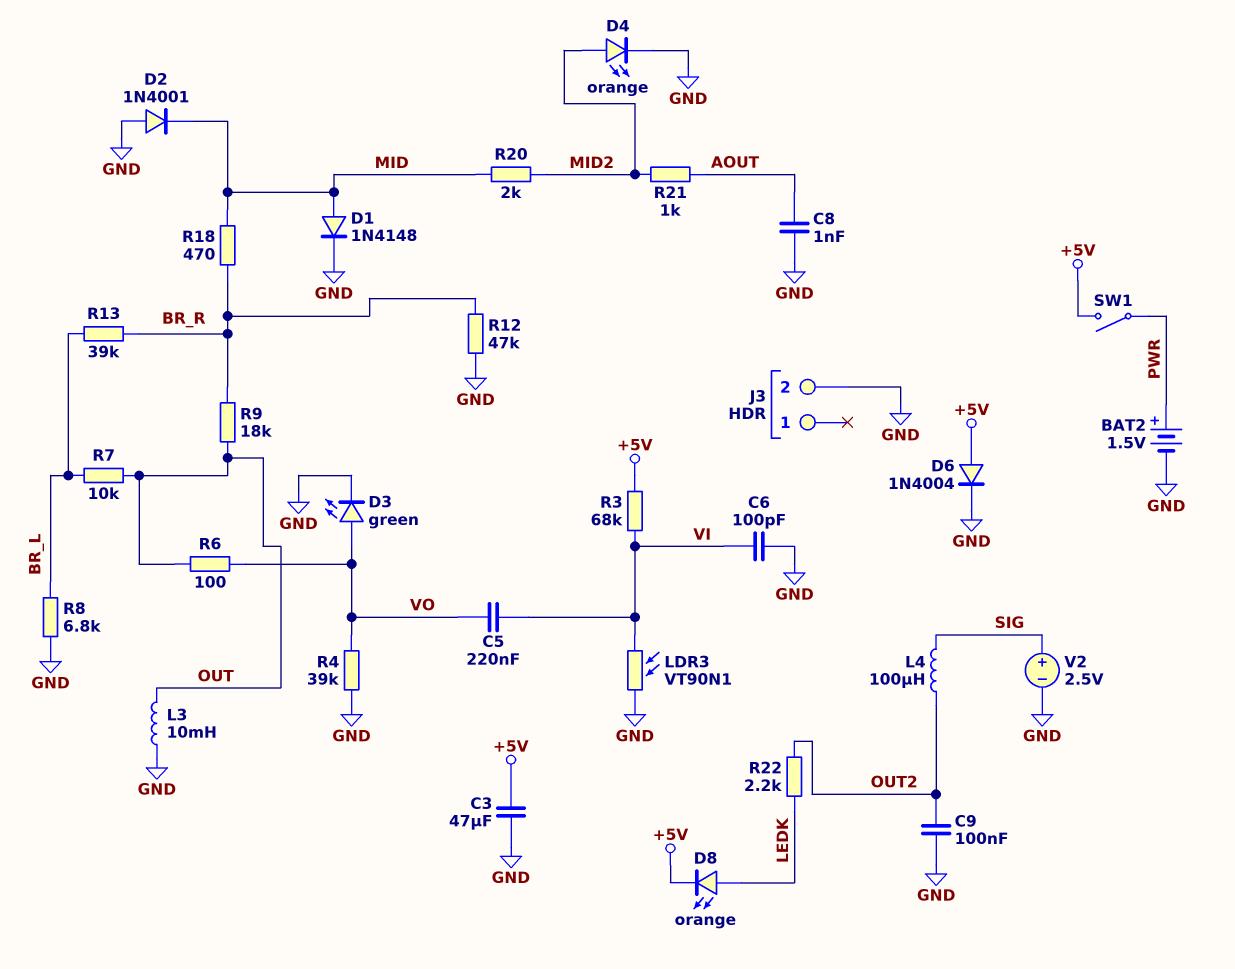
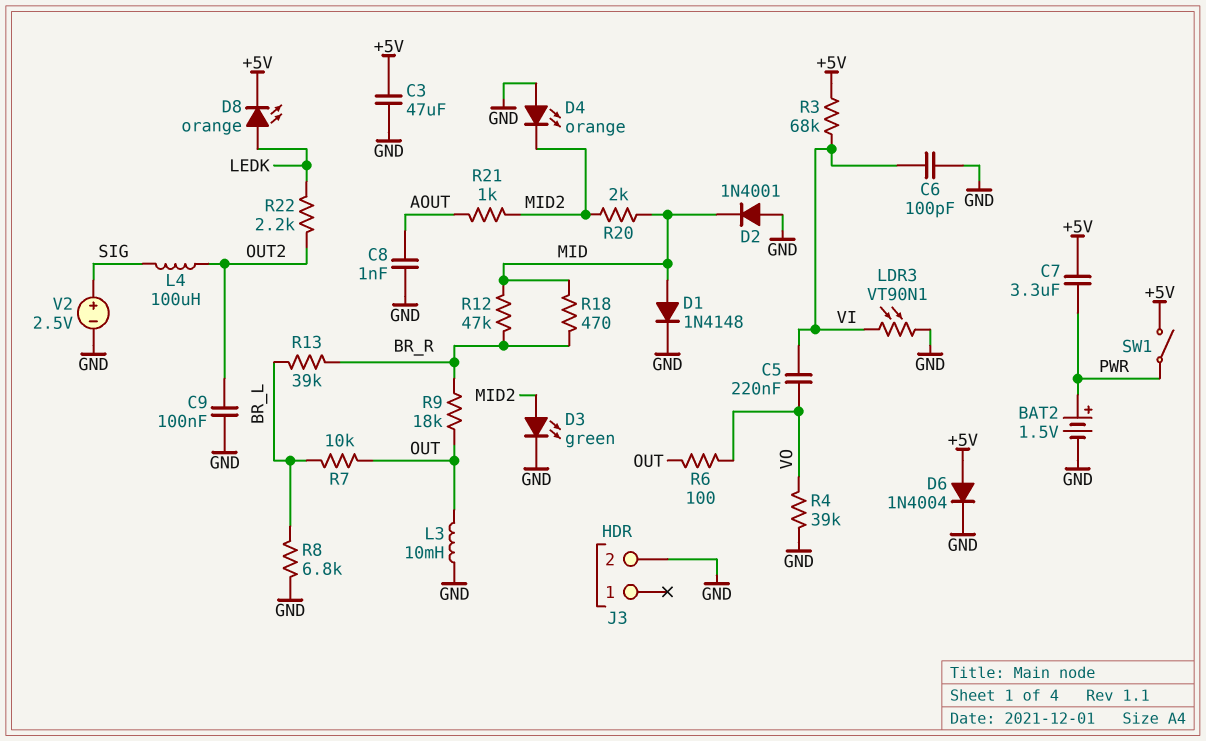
C7: none -> 3.3uF (+5V, PWR)
D3: LED green (A VO, K GND) -> LED green (A MID2, K GND)
D4: LED orange (A MID2, K GND) -> LED orange (A GND, K MID2)
R12: 47k (BR_R, GND) -> 47k (BR_R, MID)

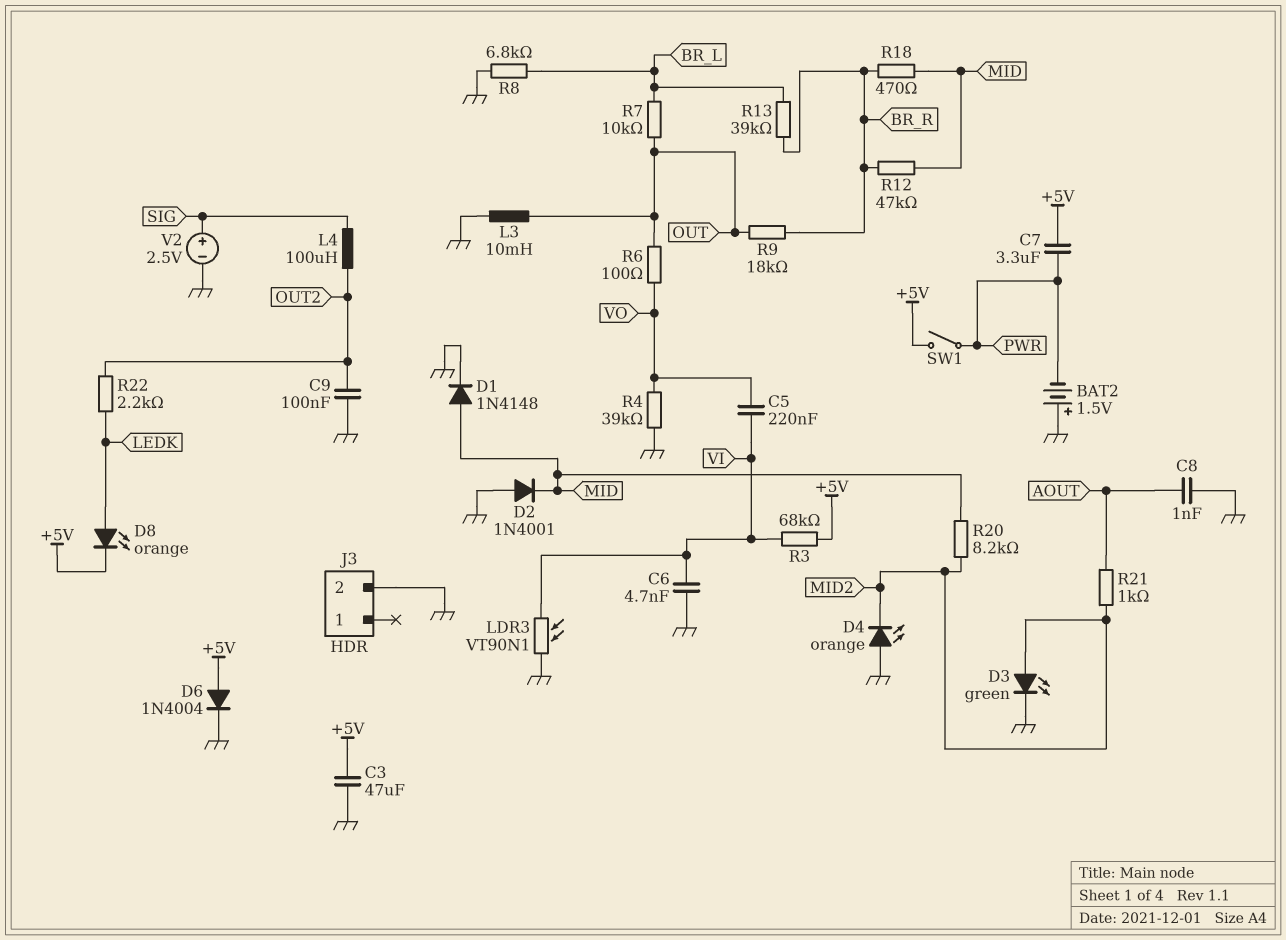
BAT2: 1.5V (plus PWR, minus GND) -> 1.5V (plus GND, minus PWR)
C6: 100pF (GND, VI) -> 4.7nF (GND, VI)
R20: 2k (MID, MID2) -> 8.2k (MID, MID2)

